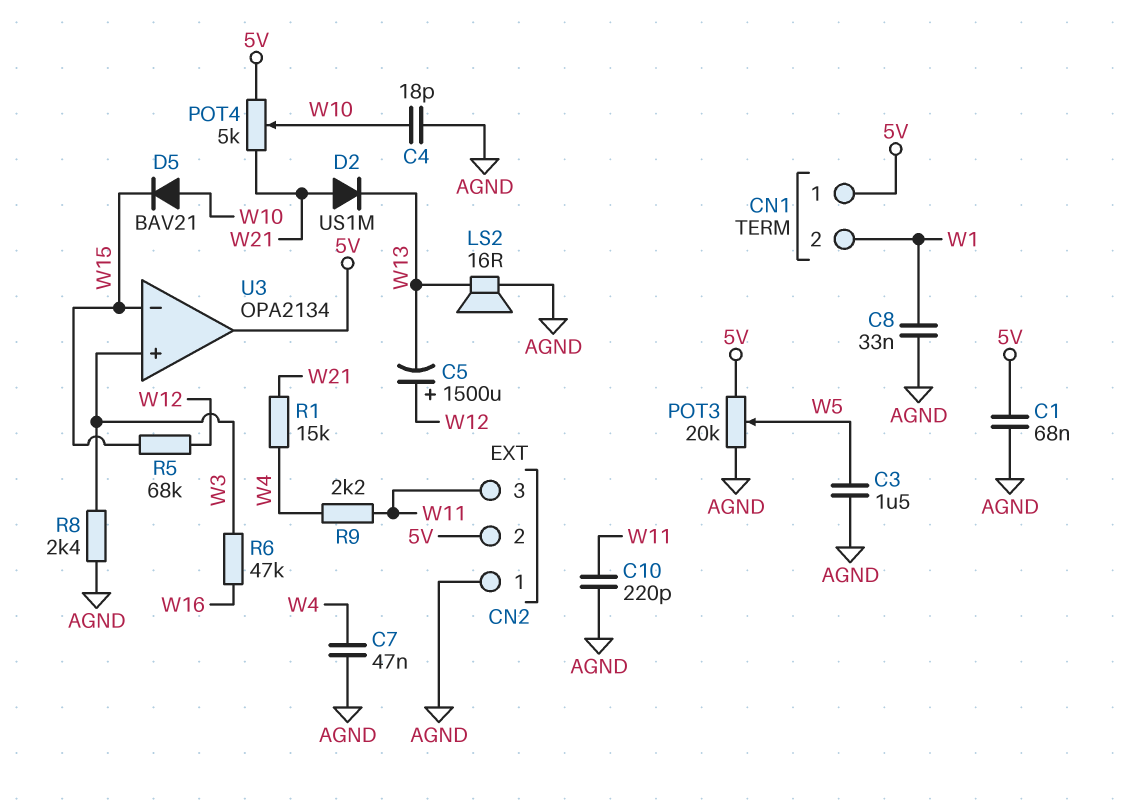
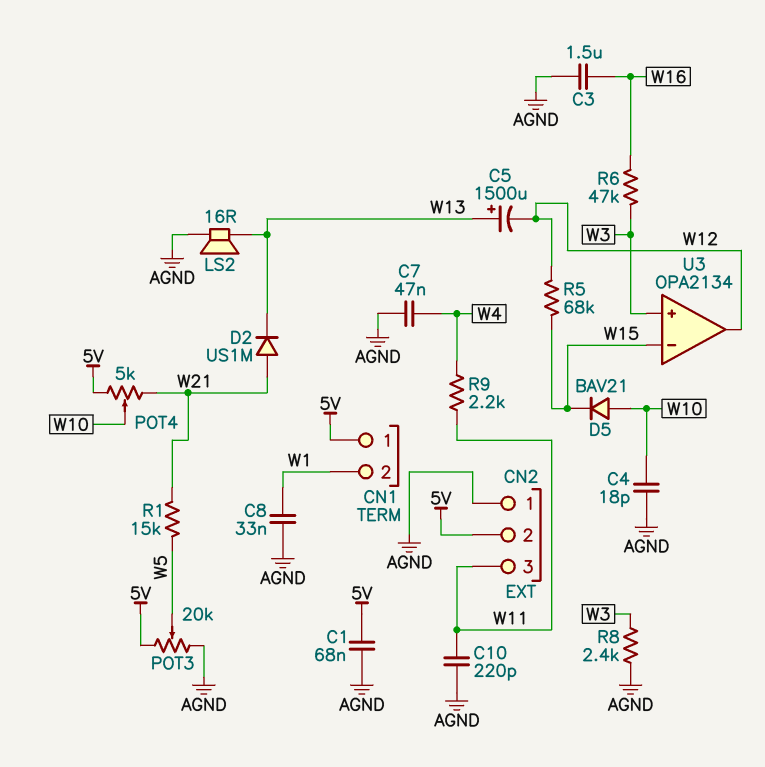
C3: 1.5uF (AGND, W5) -> 1.5uF (AGND, W16)
C5: 1500uF (plus W12, minus W13) -> 1500uF (plus W13, minus W12)
R1: 15k (W4, W21) -> 15k (W5, W21)
U3 pin out: 5V -> W12

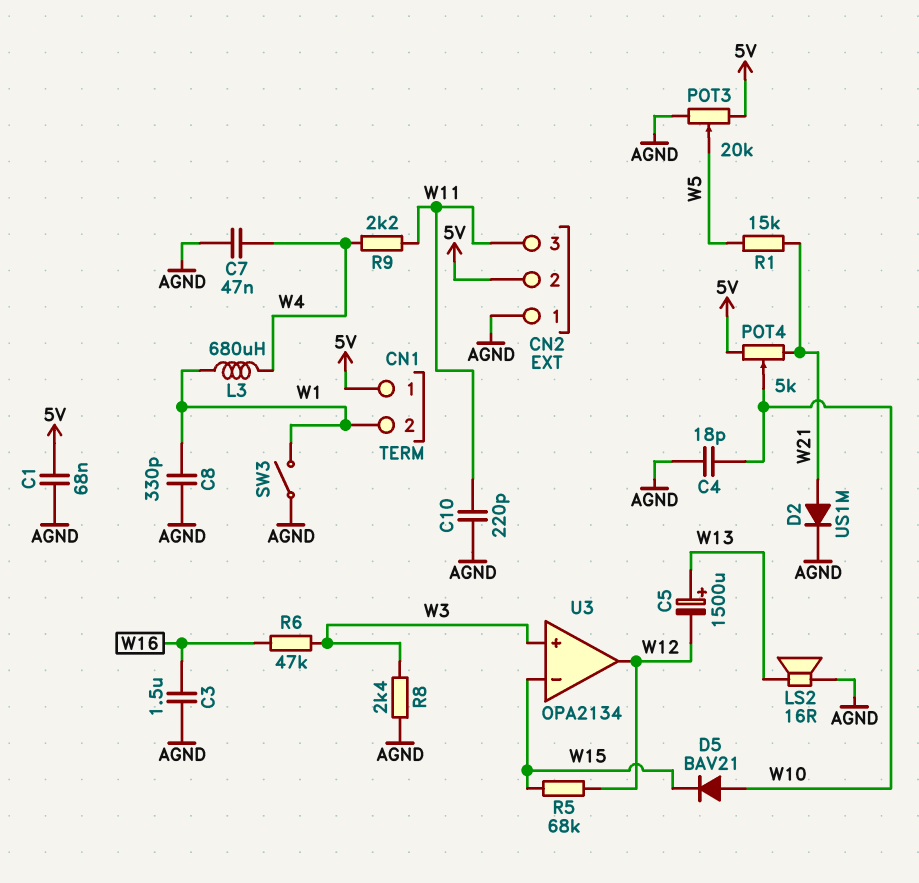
C8: 33nF (AGND, W1) -> 330pF (AGND, W1)
D2: diode US1M (A W21, K W13) -> diode US1M (A W21, K AGND)
L3: none -> 680uH (W1, W4)
SW3: none -> switch (AGND, W1)

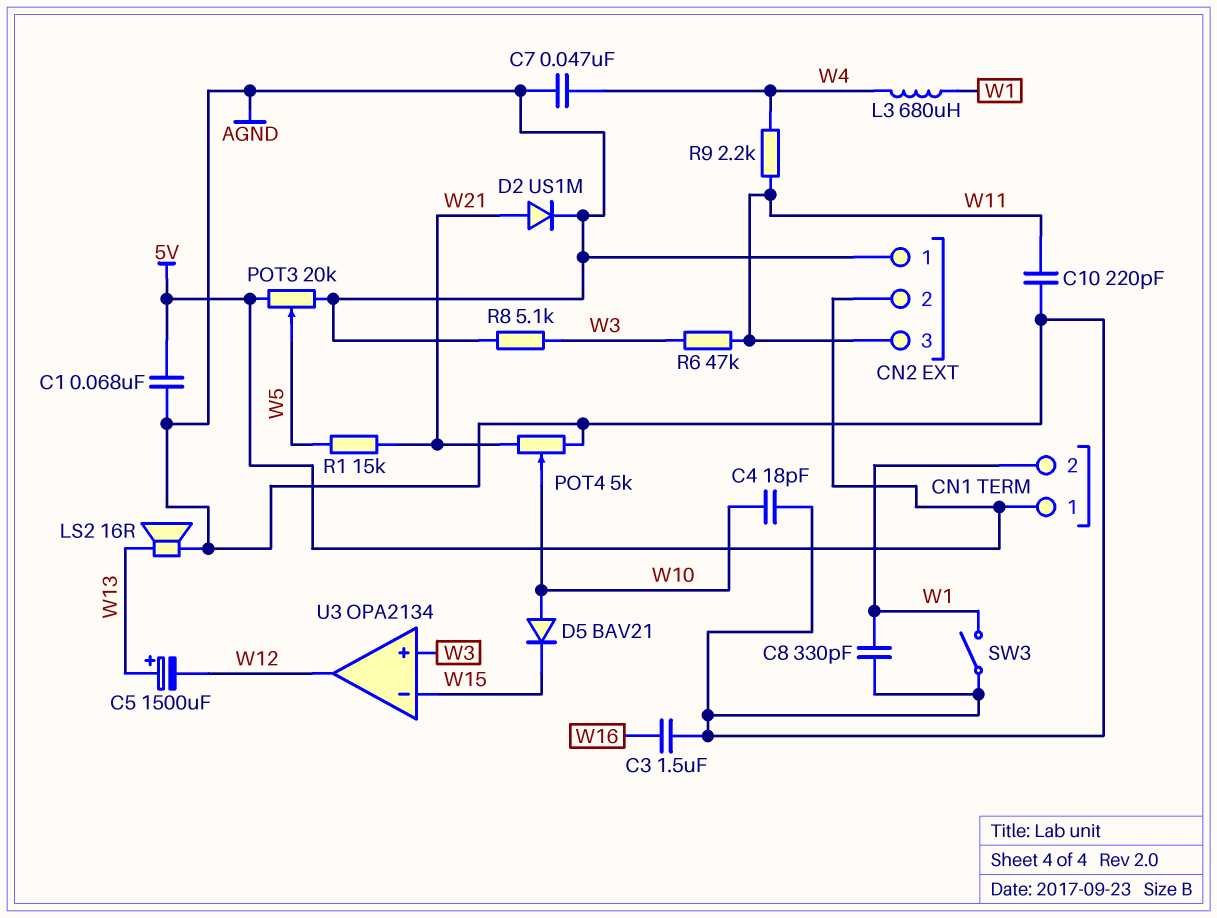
POT4: 5k (5V, W21, wiper W10) -> 5k (AGND, W21, wiper W10)
R5: 68k (W12, W15) -> none
R6: 47k (W3, W16) -> 47k (W3, W11)
R8: 2.4k (AGND, W3) -> 5.1k (AGND, W3)

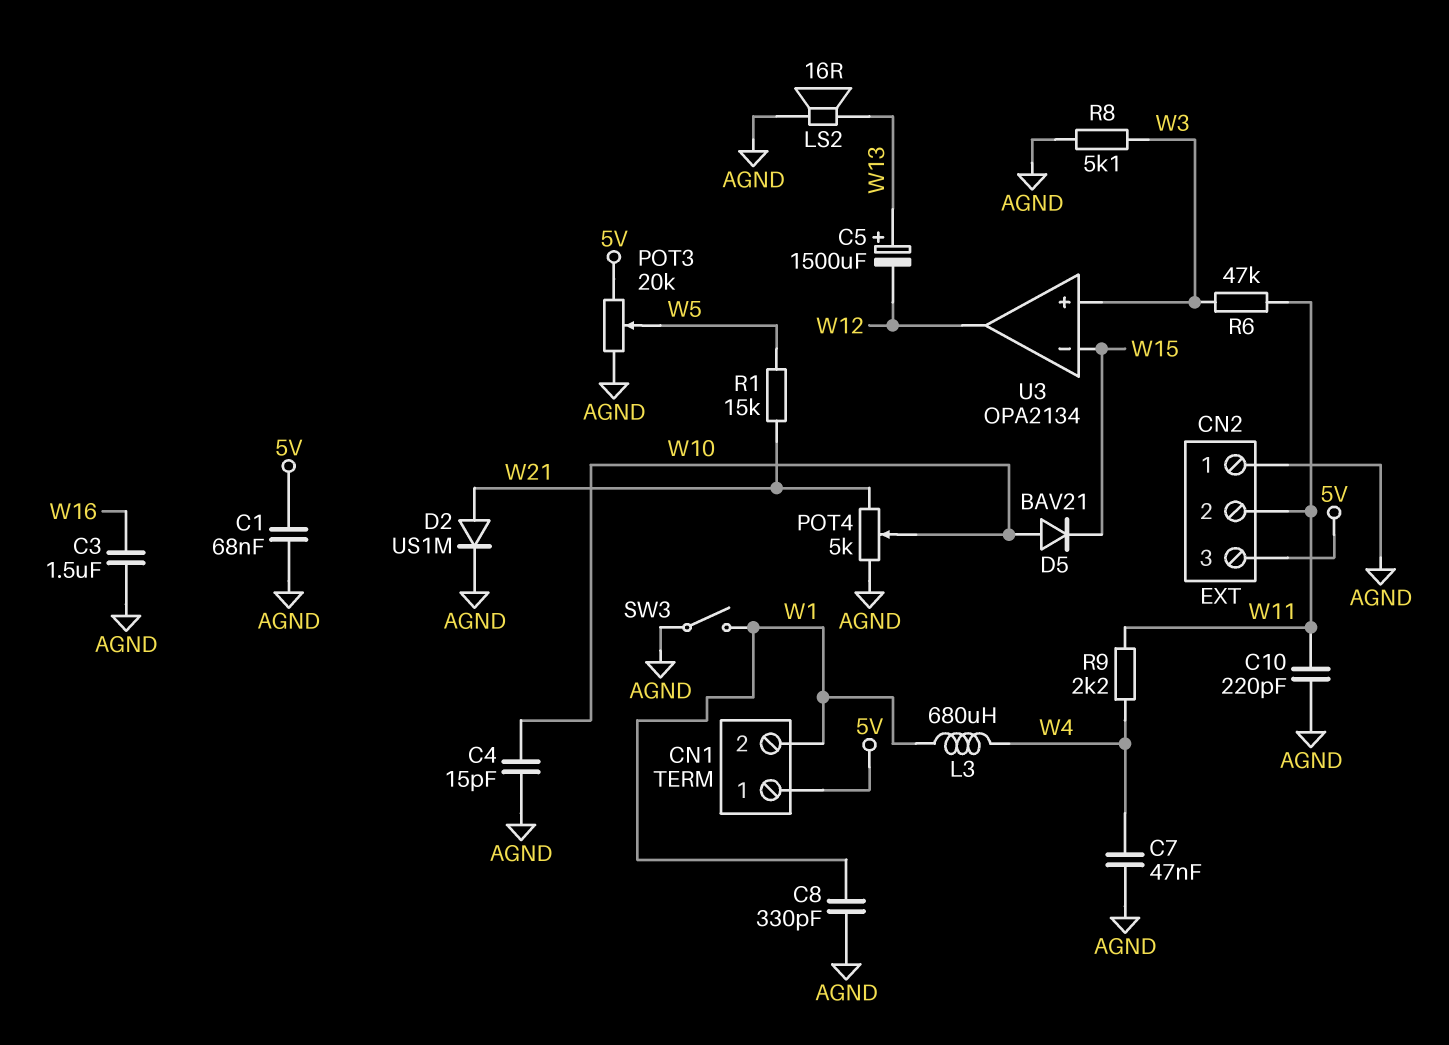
C4: 18pF (AGND, W10) -> 15pF (AGND, W10)
CN2 pin 2: 5V -> W11
CN2 pin 3: W11 -> 5V

